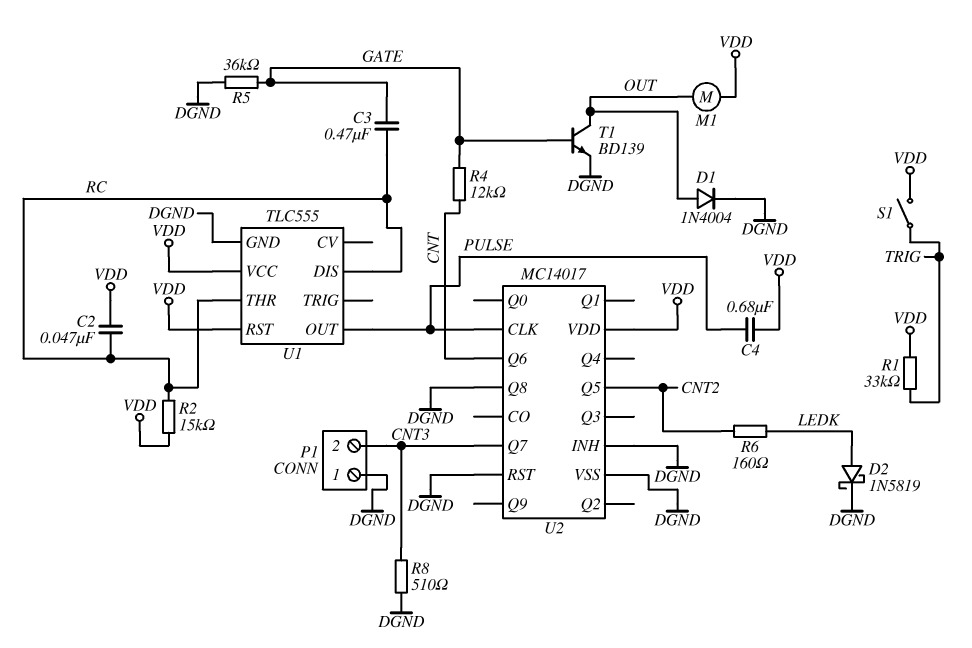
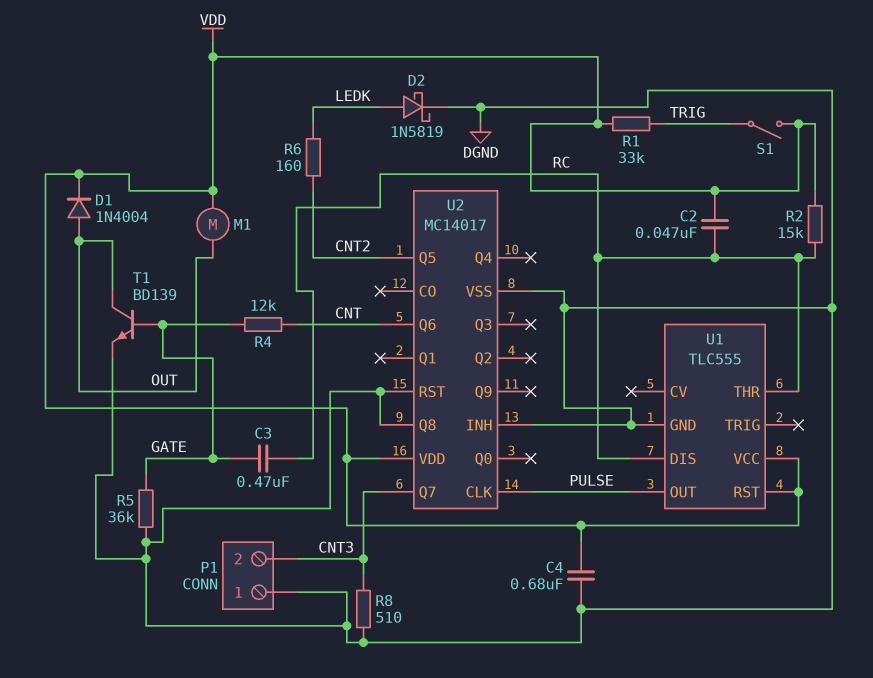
C4: 680nF (PULSE, VDD) -> 680nF (DGND, VDD)
D1: diode 1N4004 (A OUT, K DGND) -> diode 1N4004 (A OUT, K VDD)

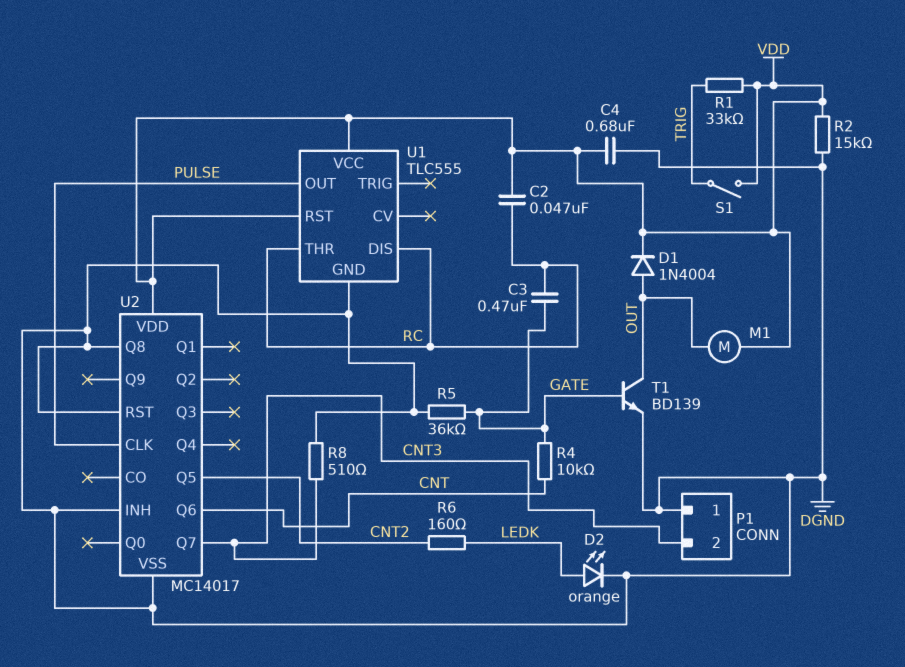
D2: schottky 1N5819 (A LEDK, K DGND) -> LED orange (A LEDK, K DGND)
R2: 15k (RC, VDD) -> 15k (DGND, VDD)
R4: 12k (CNT, GATE) -> 10k (CNT, GATE)

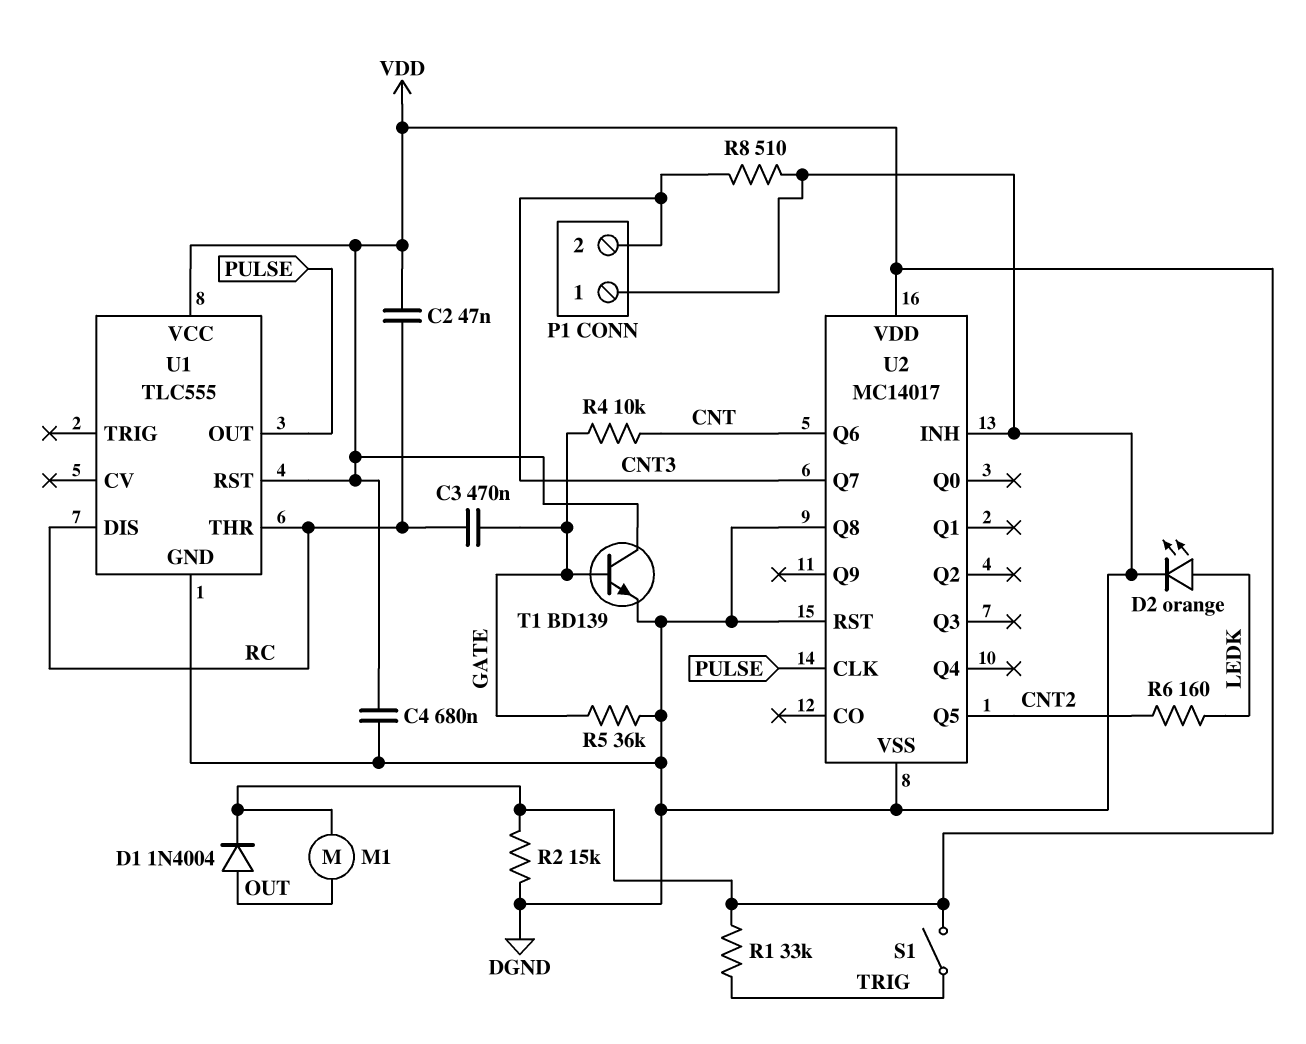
T1: NPN BD139 (B GATE, C OUT, E DGND) -> NPN BD139 (B GATE, C VDD, E DGND)

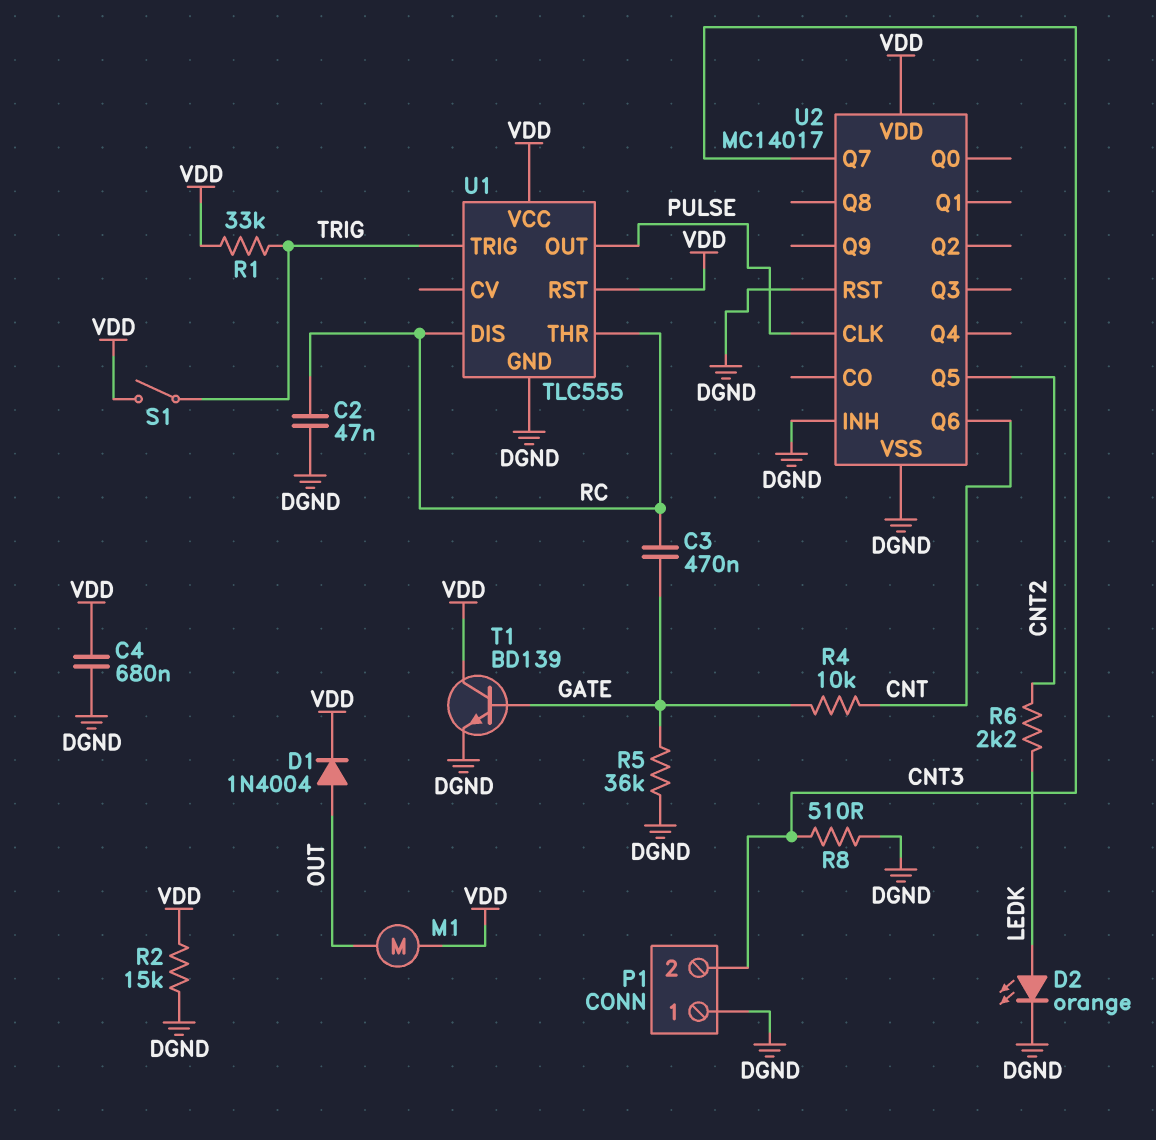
C2: 47nF (RC, VDD) -> 47nF (DGND, RC)
R6: 160 (CNT2, LEDK) -> 2.2k (CNT2, LEDK)
U1 pin TRIG: none -> TRIG
U2 pin Q8: DGND -> none

